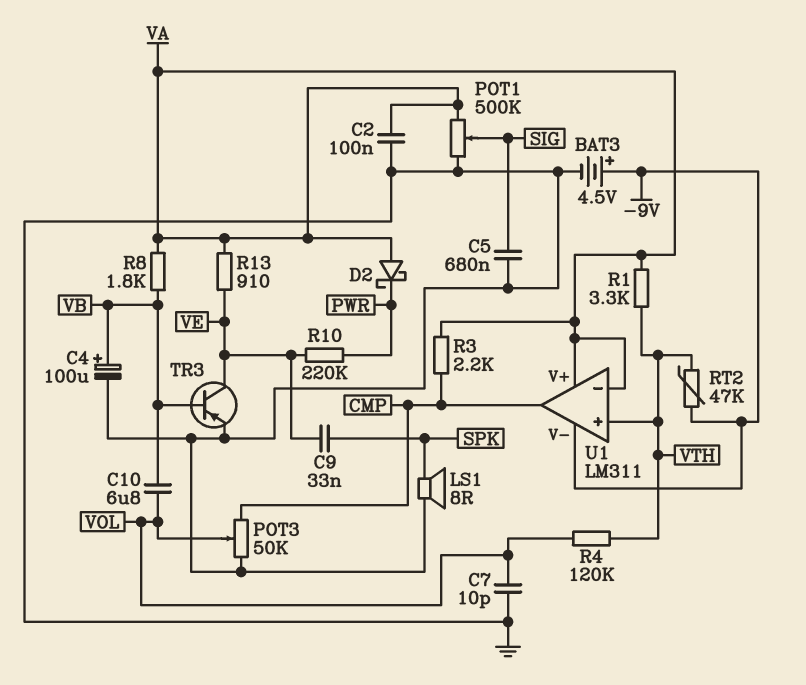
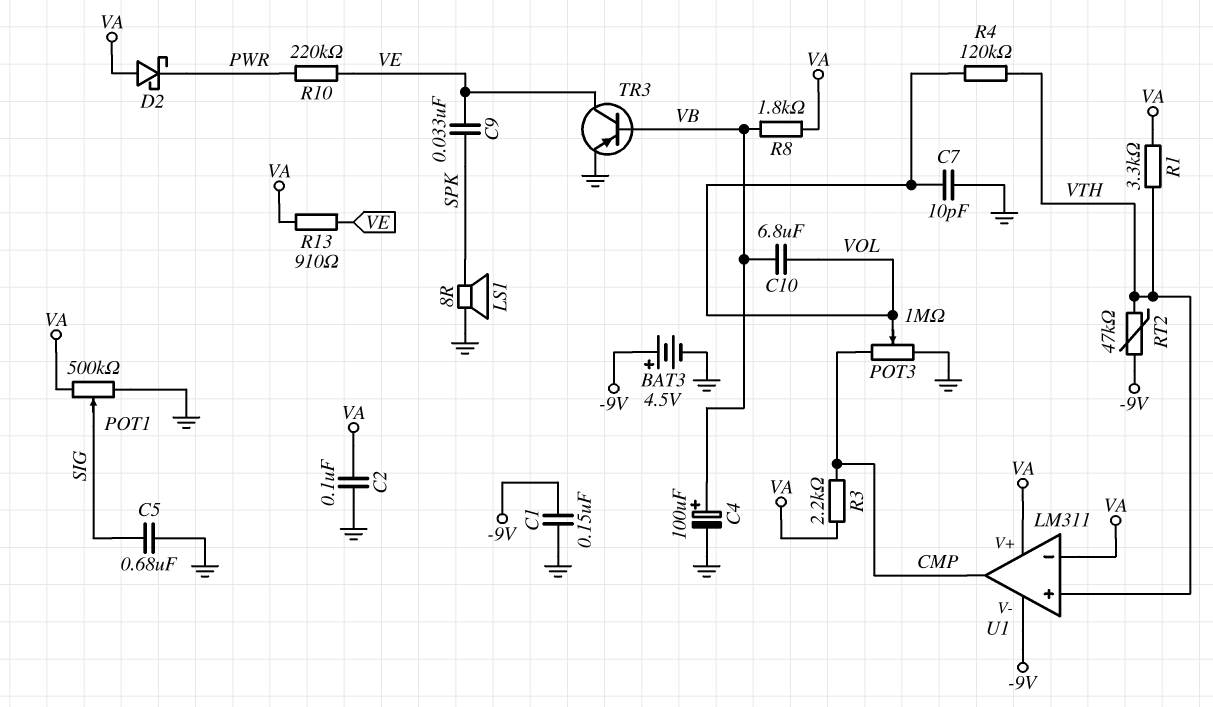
C1: none -> 150nF (-9V, GND)
POT3: 50k (CMP, GND, wiper VOL) -> 1M (CMP, GND, wiper VOL)

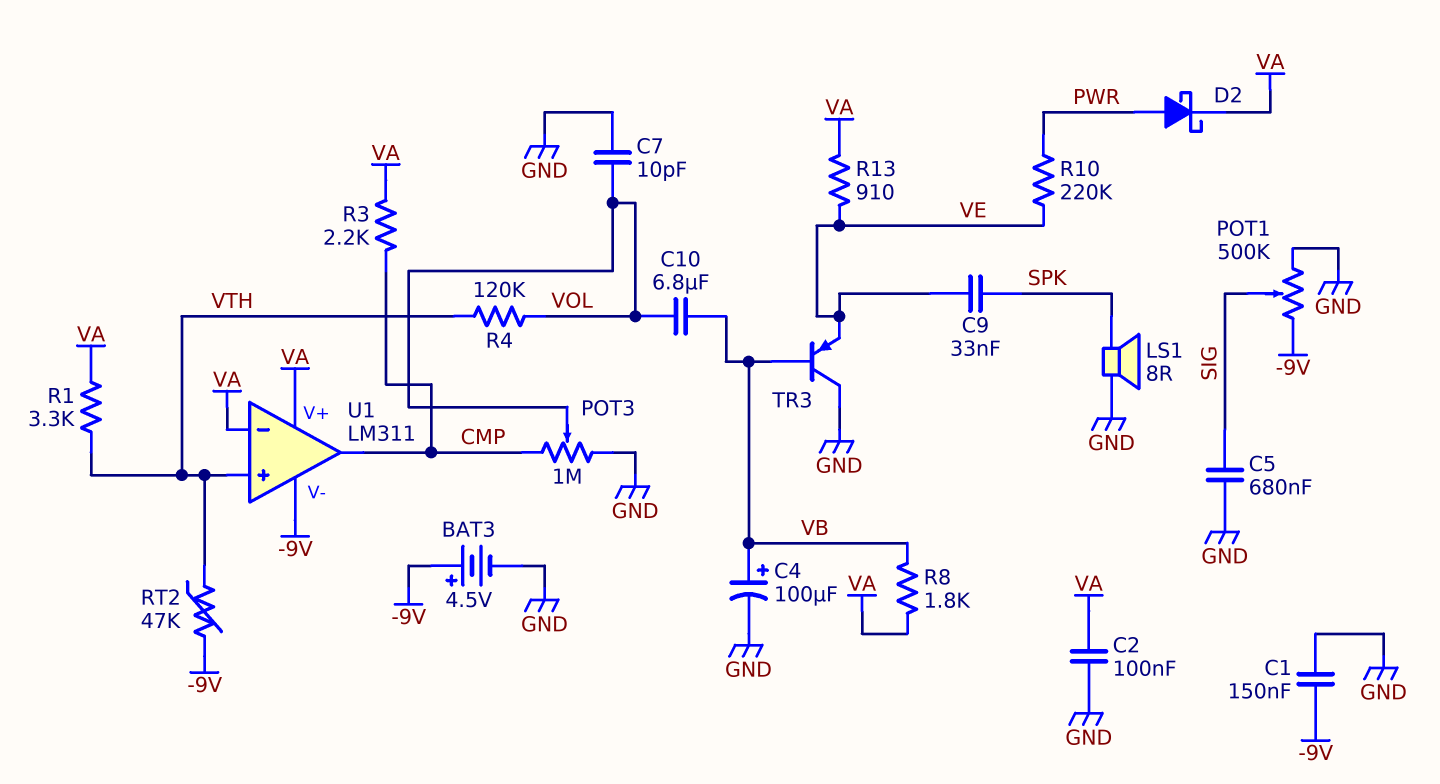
D2: schottky (A VA, K PWR) -> schottky (A PWR, K VA)
POT1: 500k (GND, VA, wiper SIG) -> 500k (-9V, GND, wiper SIG)
TR3: PNP (B VB, C VE, E GND) -> PNP (B VB, C GND, E VE)

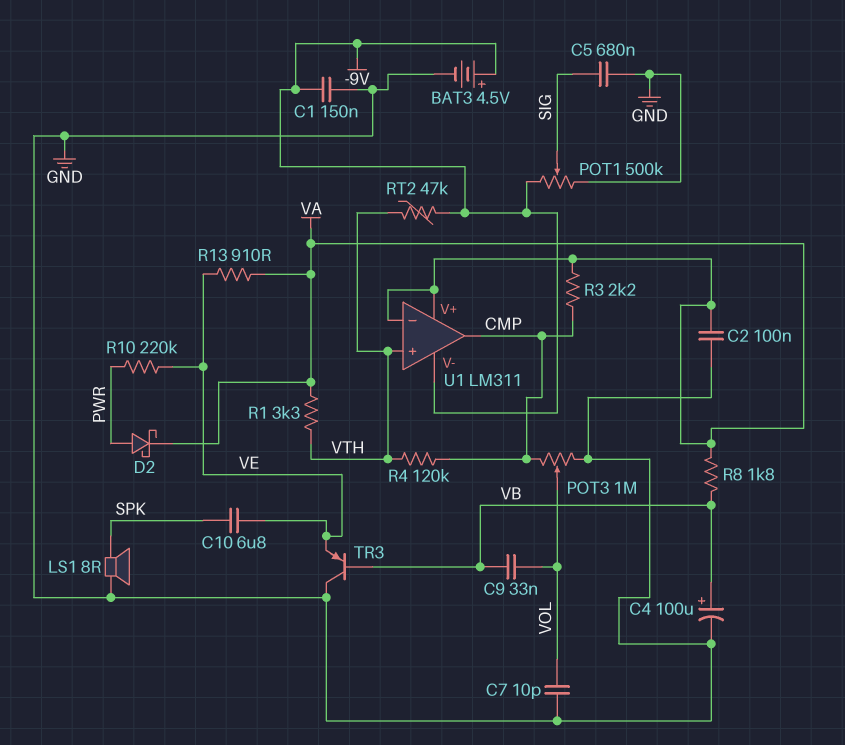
C9: 33nF (SPK, VE) -> 33nF (VB, VOL)
C10: 6.8uF (VB, VOL) -> 6.8uF (SPK, VE)
R4: 120k (VOL, VTH) -> 120k (CMP, VTH)

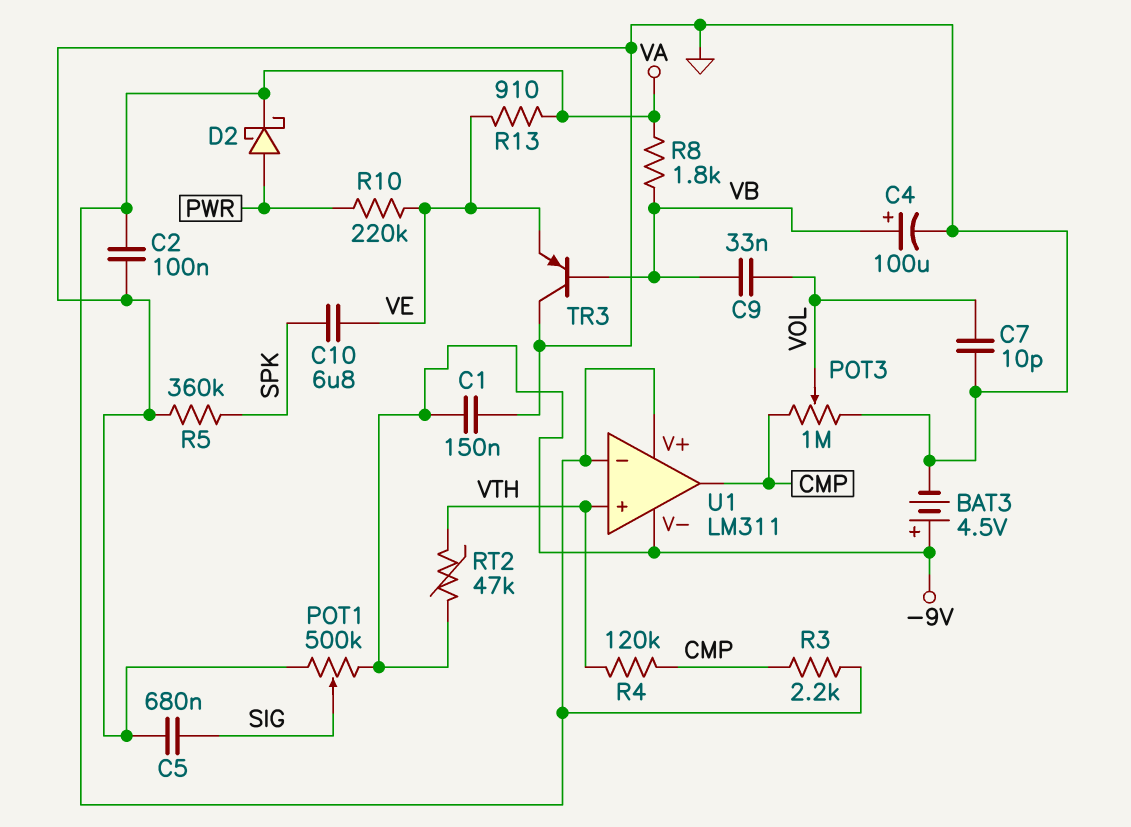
LS1: speaker 8R (GND, SPK) -> none
R1: 3.3k (VA, VTH) -> none
R5: none -> 360k (GND, SPK)

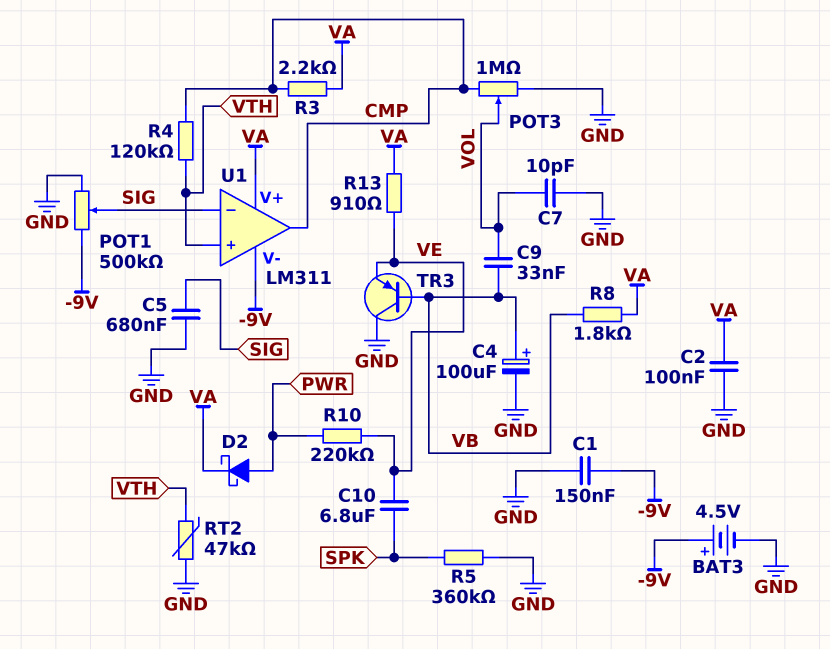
RT2: 47k (-9V, VTH) -> 47k (GND, VTH)
U1 pin in-: VA -> SIG

